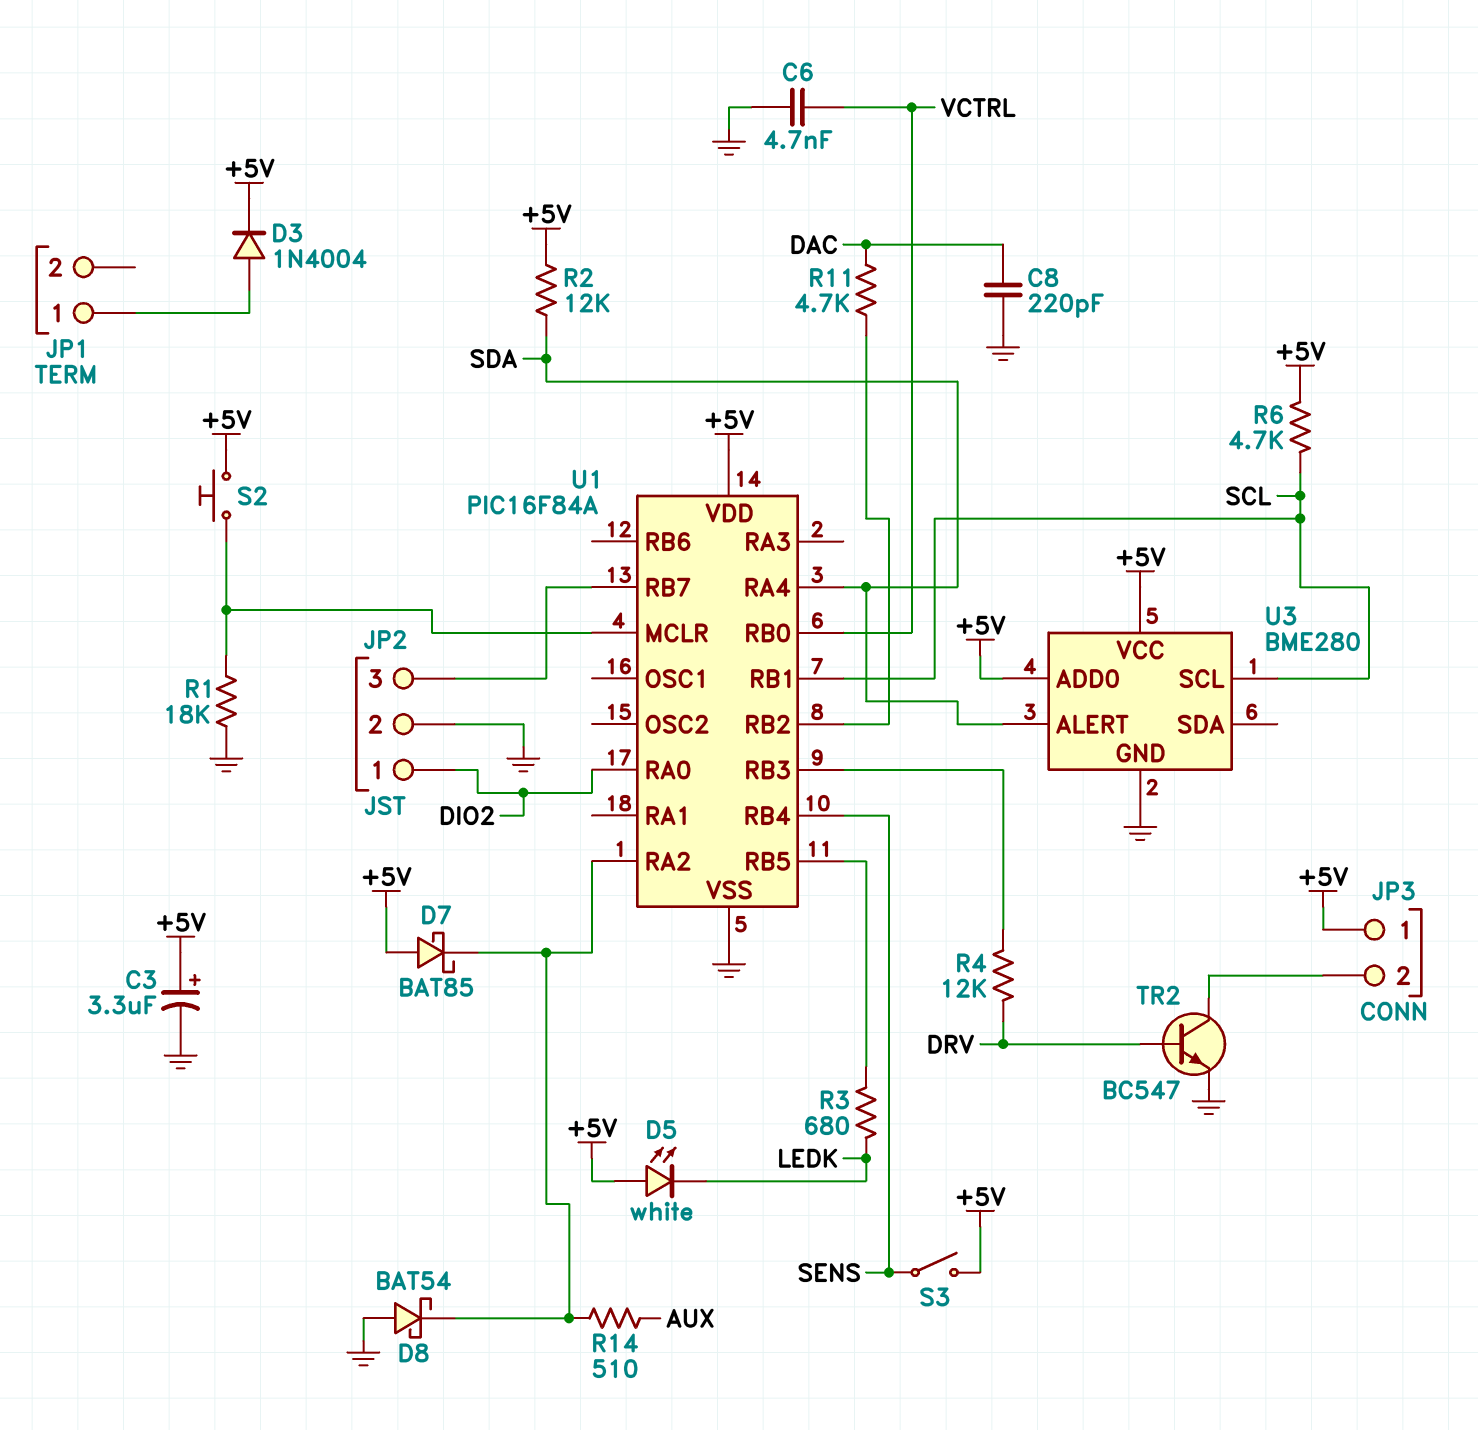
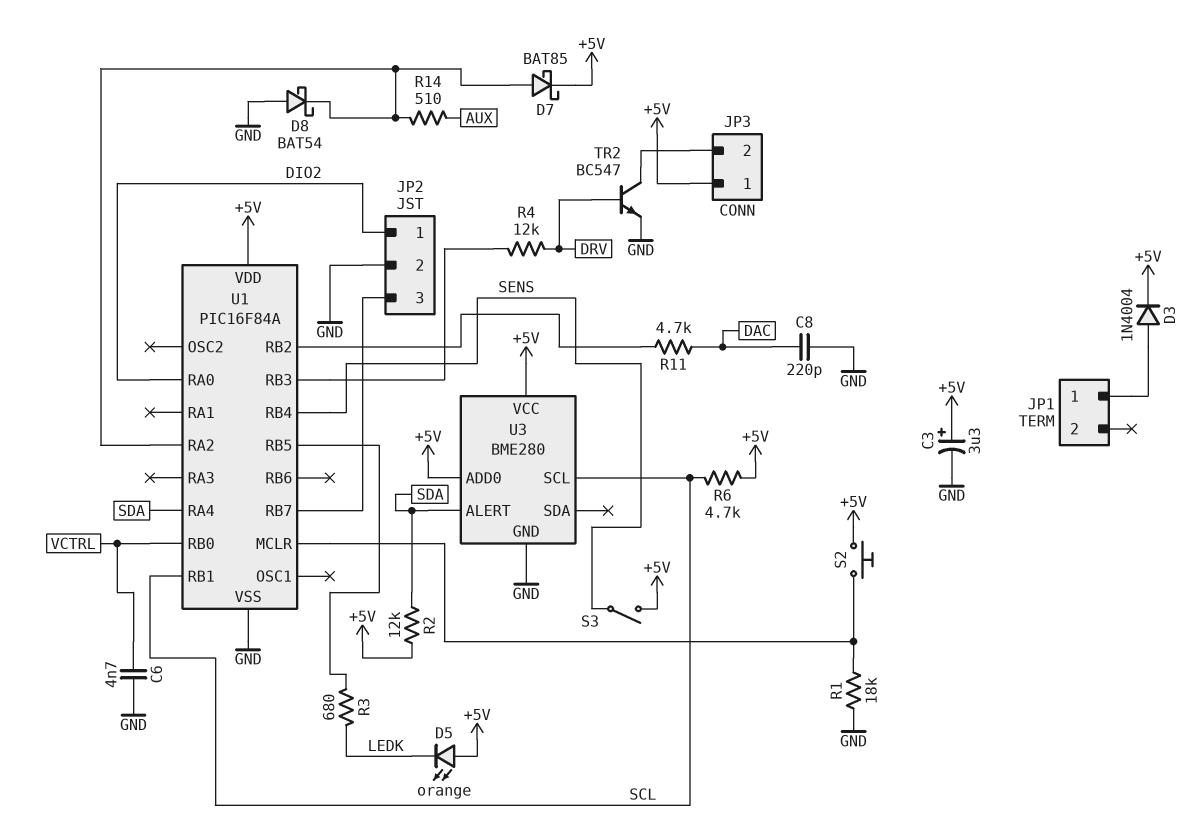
D5: LED white (A +5V, K LEDK) -> LED orange (A +5V, K LEDK)
D7: schottky BAT85 (A +5V, K U1/RA2) -> schottky BAT85 (A U1/RA2, K +5V)

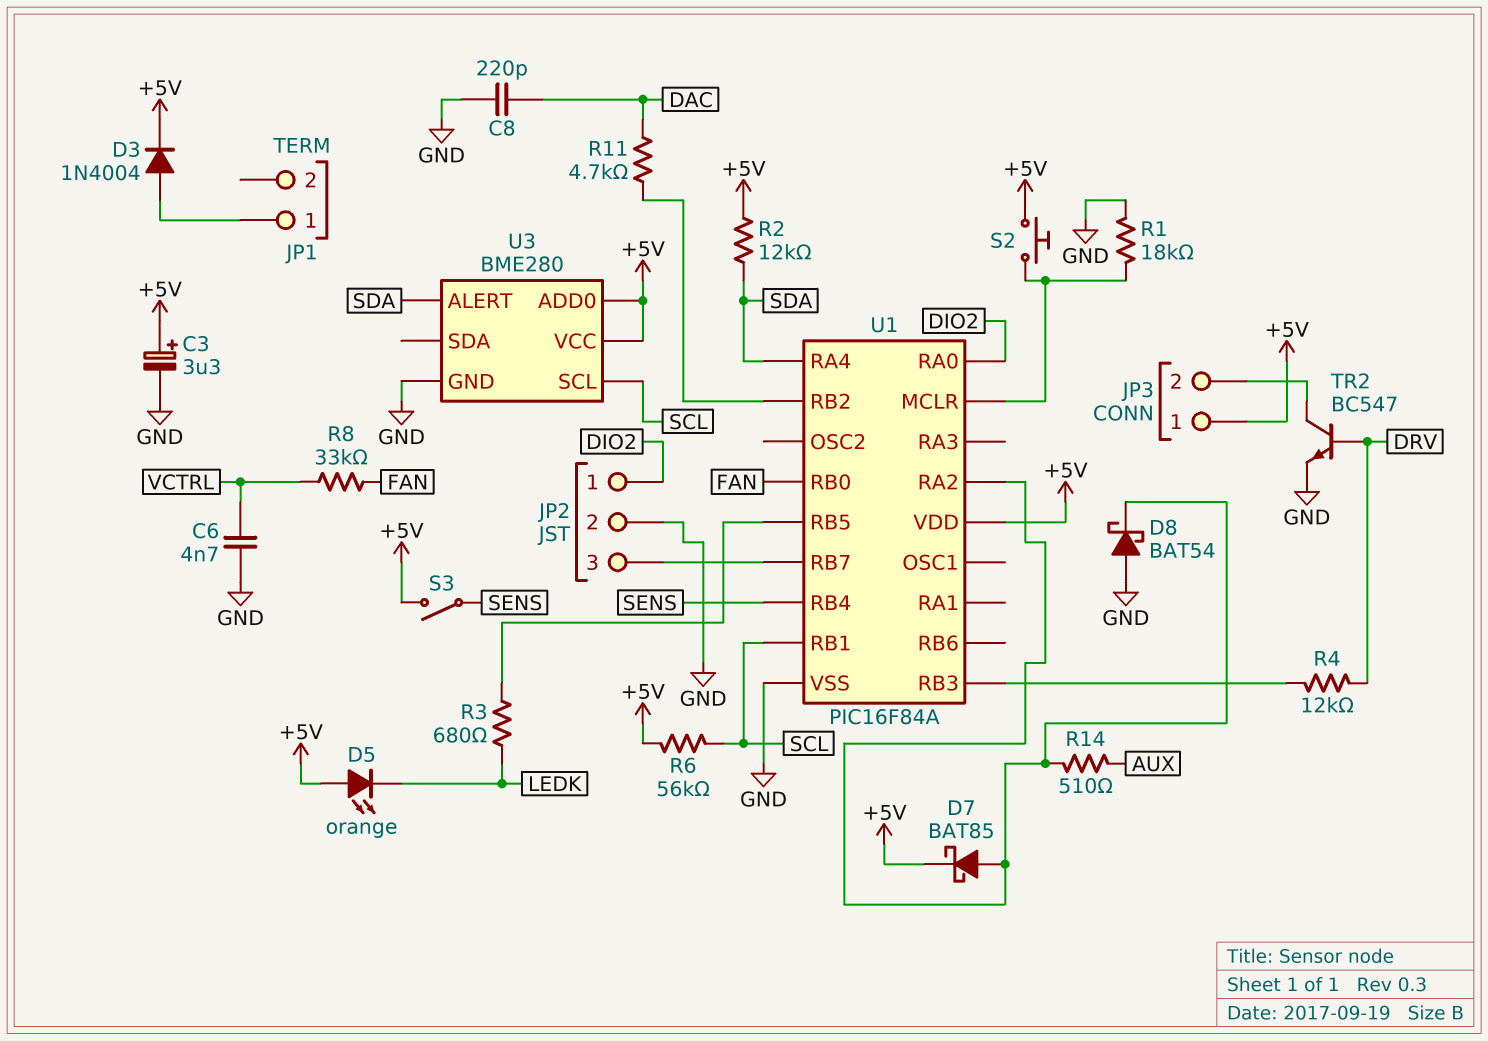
R6: 4.7k (+5V, SCL) -> 56k (+5V, SCL)
R8: none -> 33k (FAN, VCTRL)
U1 pin RB0: VCTRL -> FAN

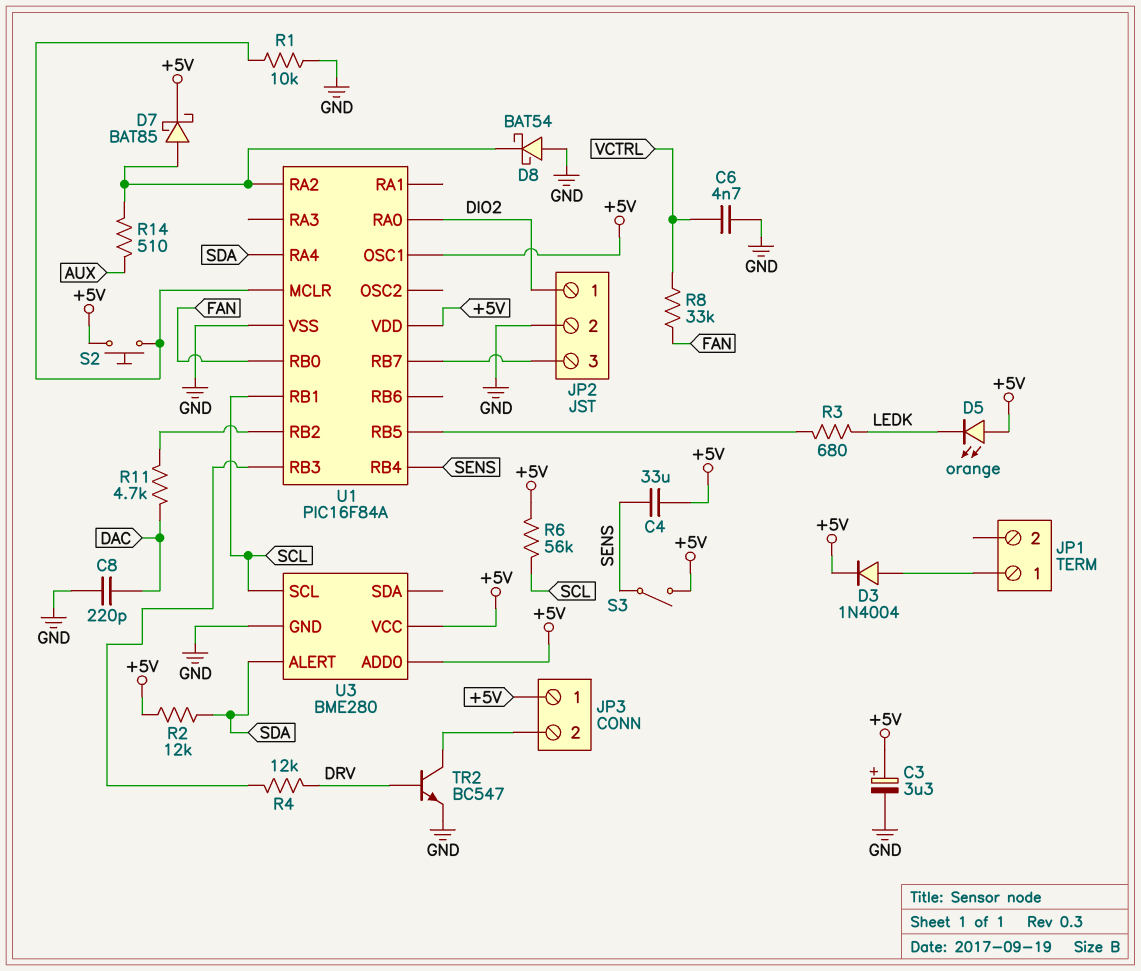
C4: none -> 33uF (+5V, SENS)
R1: 18k (GND, U1/MCLR) -> 10k (GND, U1/MCLR)
U1 pin OSC1: none -> +5V

